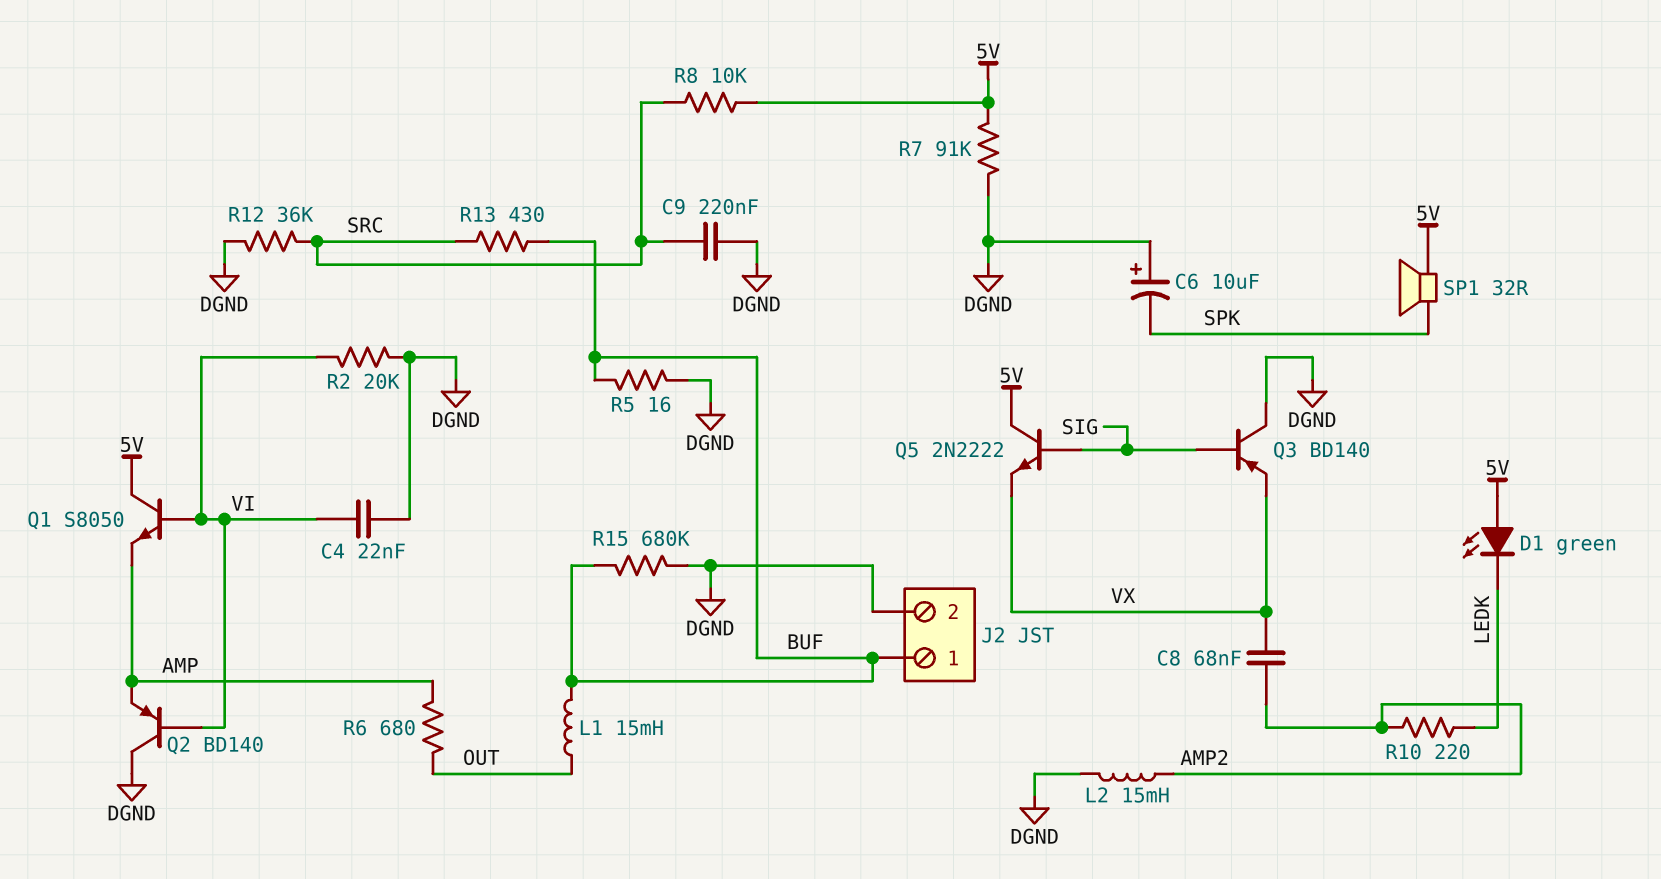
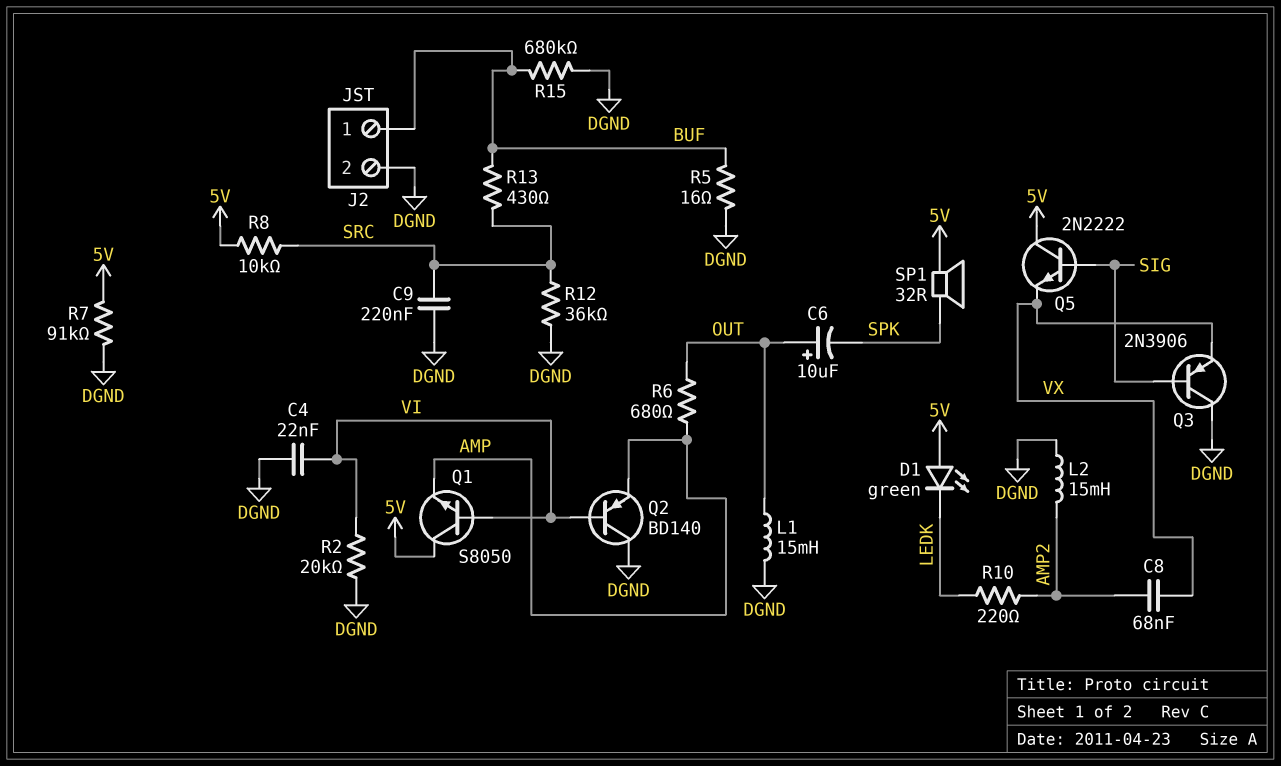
C6: 10uF (plus DGND, minus SPK) -> 10uF (plus OUT, minus SPK)
L1: 15mH (BUF, OUT) -> 15mH (DGND, OUT)
Q3: PNP BD140 (B SIG, C DGND, E VX) -> PNP 2N3906 (B SIG, C DGND, E VX)

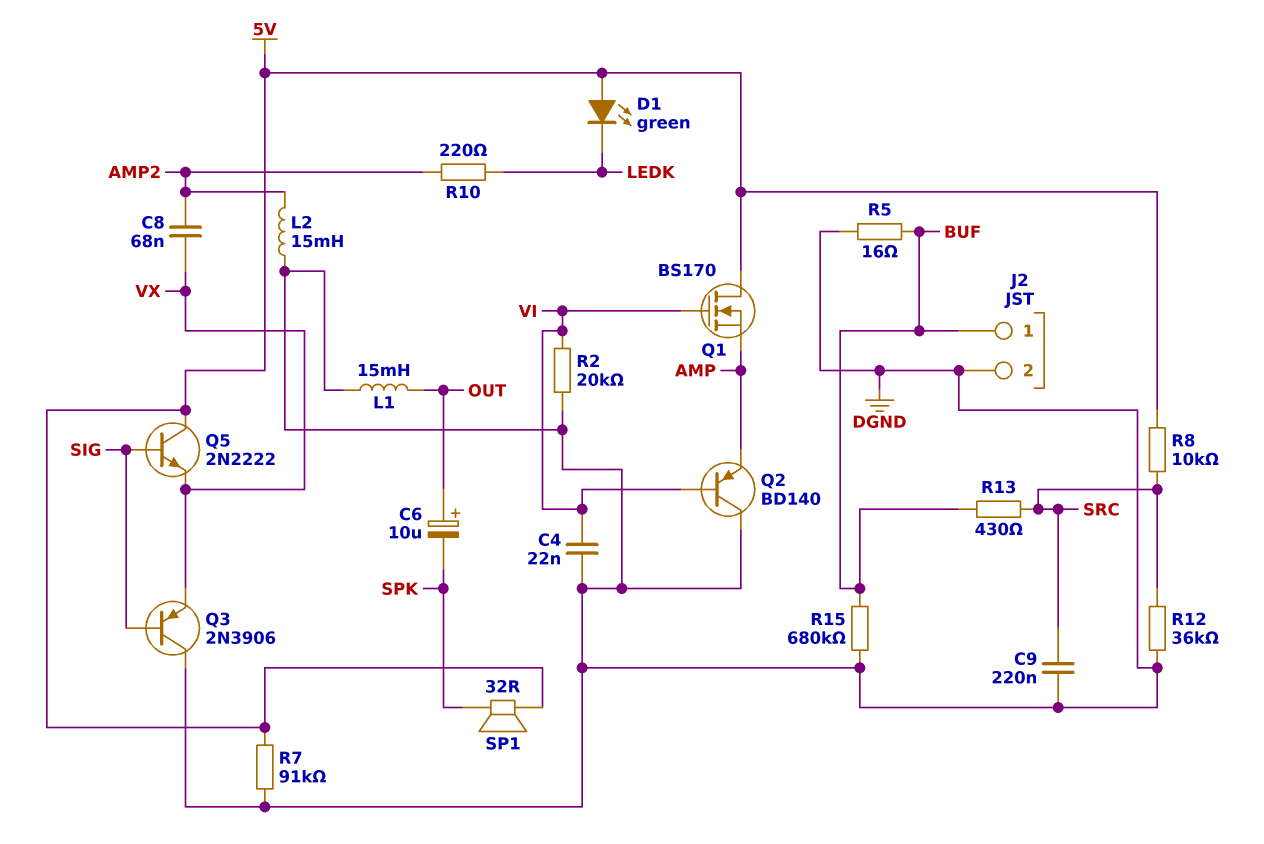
Q1: NPN S8050 (B VI, C 5V, E AMP) -> NMOS BS170 (G VI, D 5V, S AMP)
R6: 680 (AMP, OUT) -> none

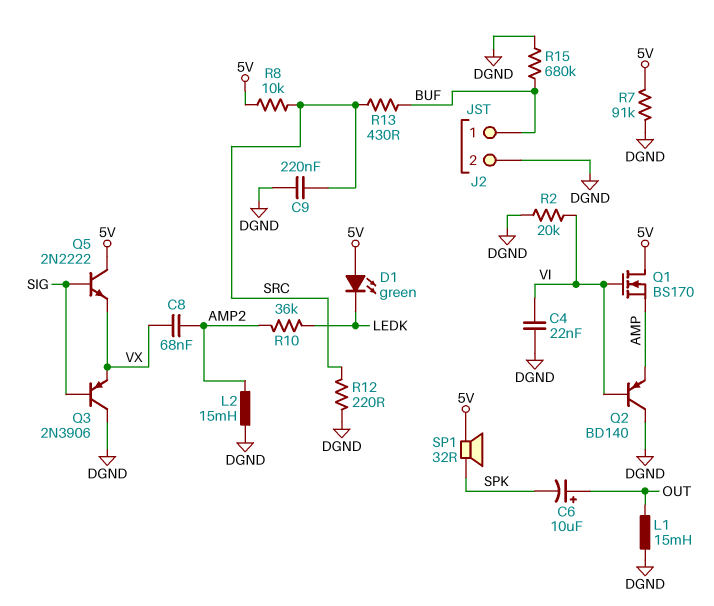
R5: 16 (BUF, DGND) -> none
R10: 220 (AMP2, LEDK) -> 36k (AMP2, LEDK)
R12: 36k (DGND, SRC) -> 220 (DGND, SRC)

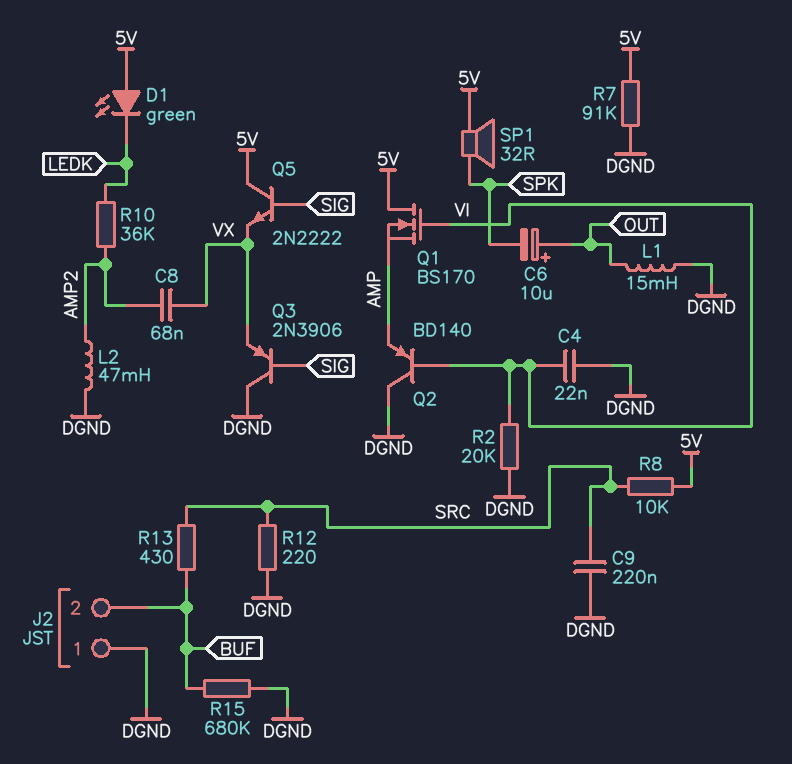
J2 pin 1: BUF -> DGND
J2 pin 2: DGND -> BUF
L2: 15mH (AMP2, DGND) -> 47mH (AMP2, DGND)

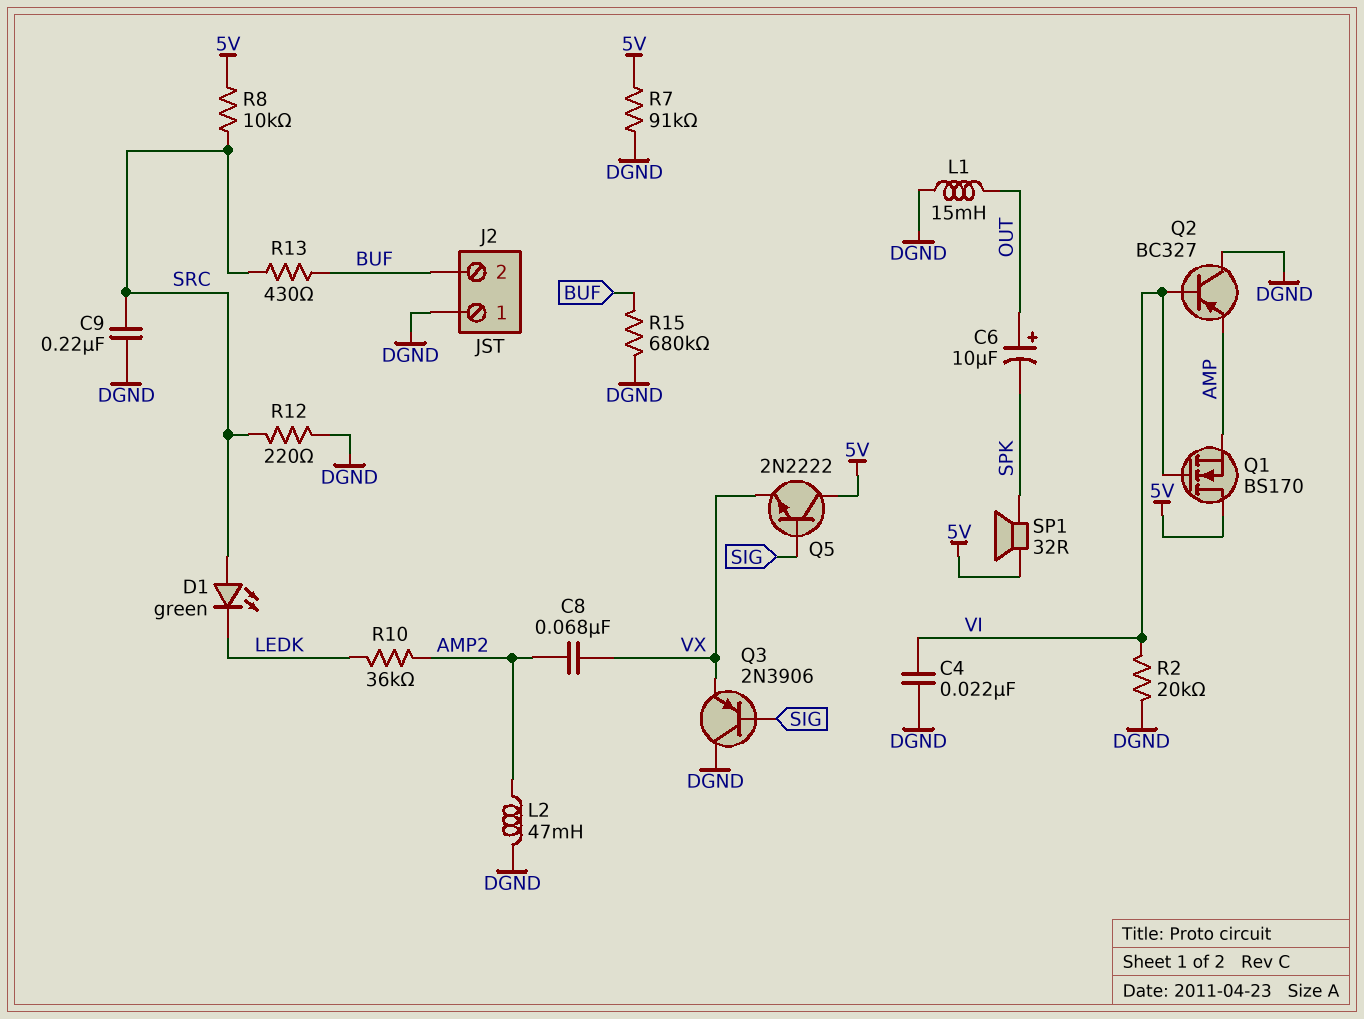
D1: LED green (A 5V, K LEDK) -> LED green (A SRC, K LEDK)
Q2: PNP BD140 (B VI, C DGND, E AMP) -> PNP BC327 (B VI, C DGND, E AMP)

